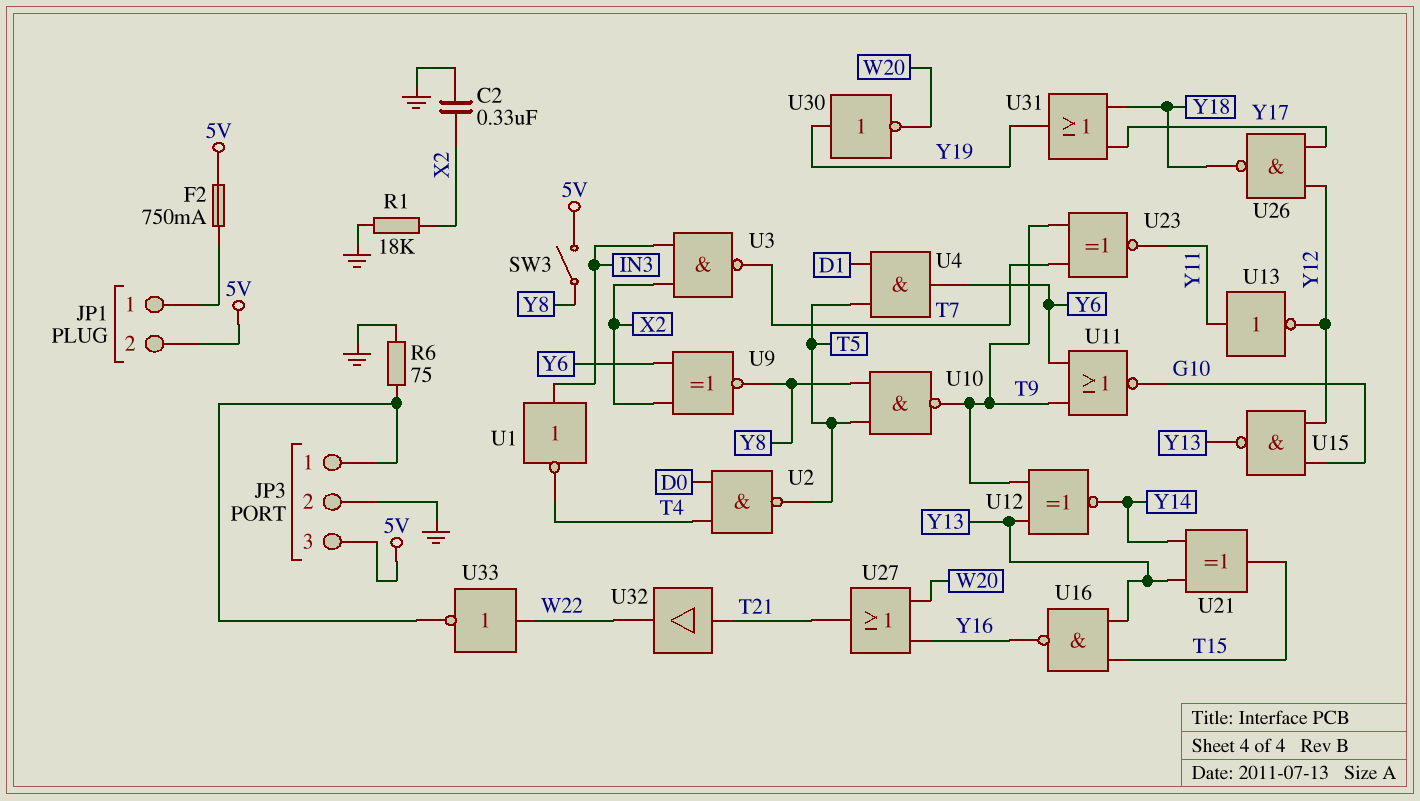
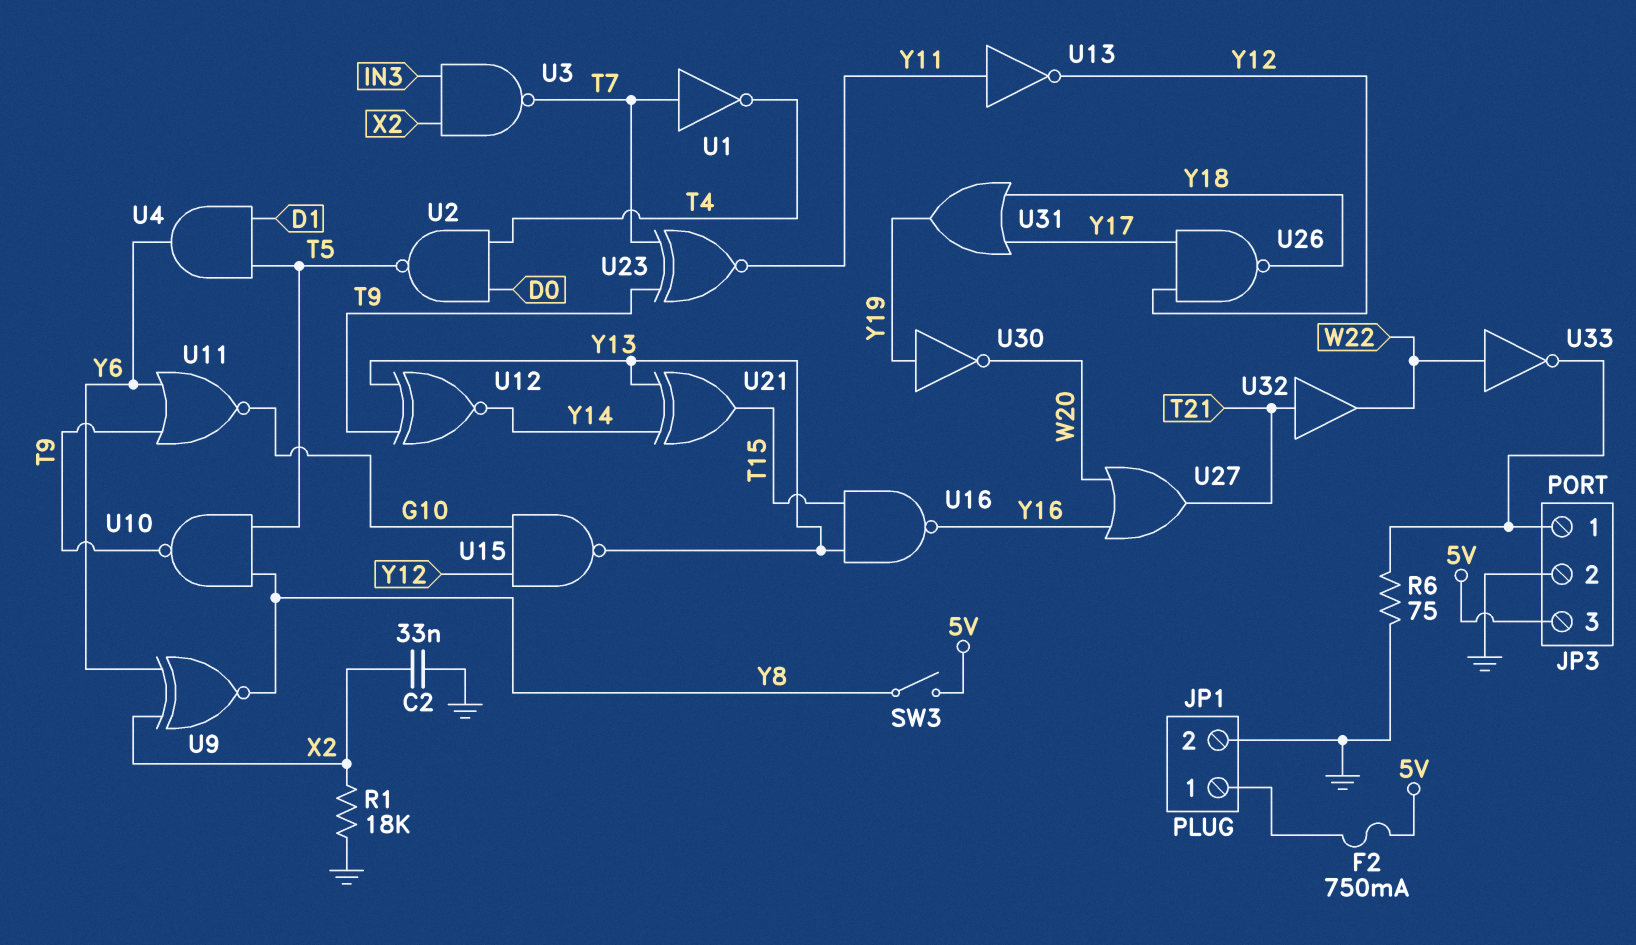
C2: 330nF (GND, X2) -> 33nF (GND, X2)
JP1 pin 2: 5V -> GND
U1: NOT (in IN3, out T4) -> NOT (in T7, out T4)

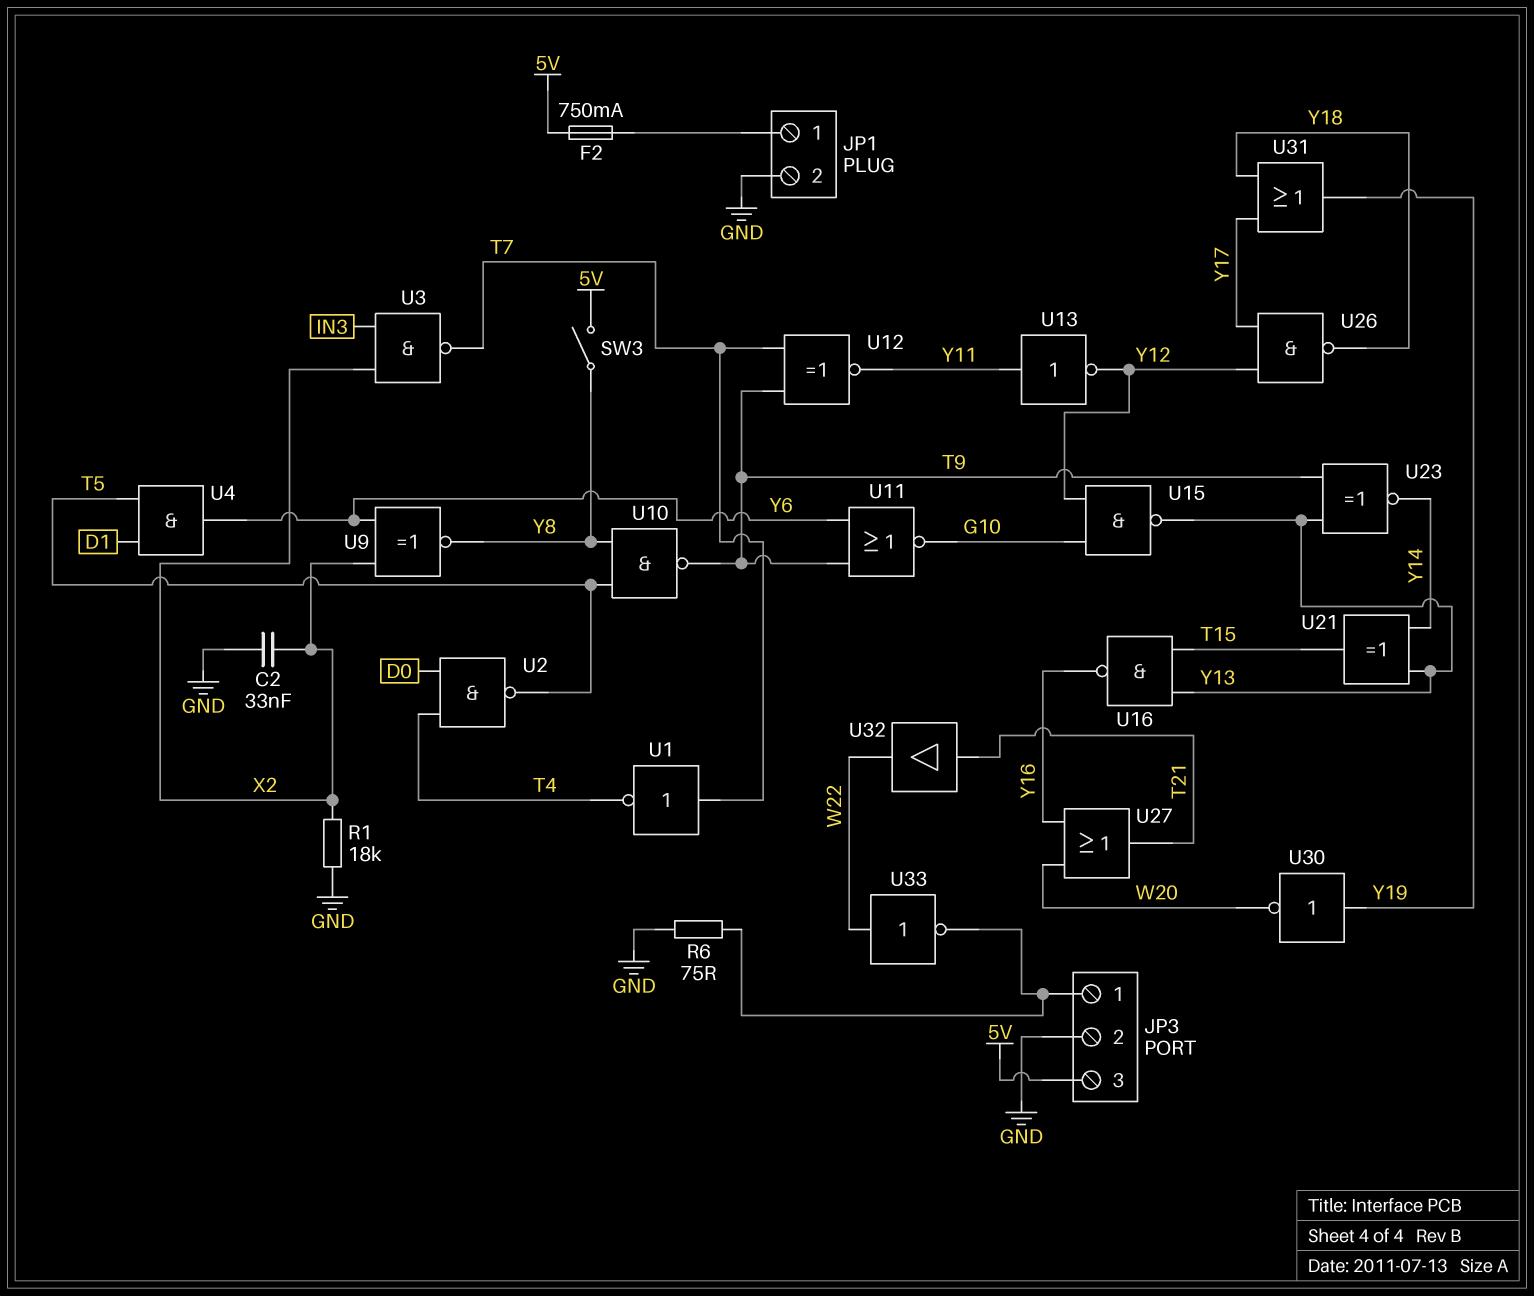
U12: XNOR (in T9, in Y13, out Y14) -> XNOR (in T7, in T9, out Y11)
U23: XNOR (in T7, in T9, out Y11) -> XNOR (in T9, in Y13, out Y14)

